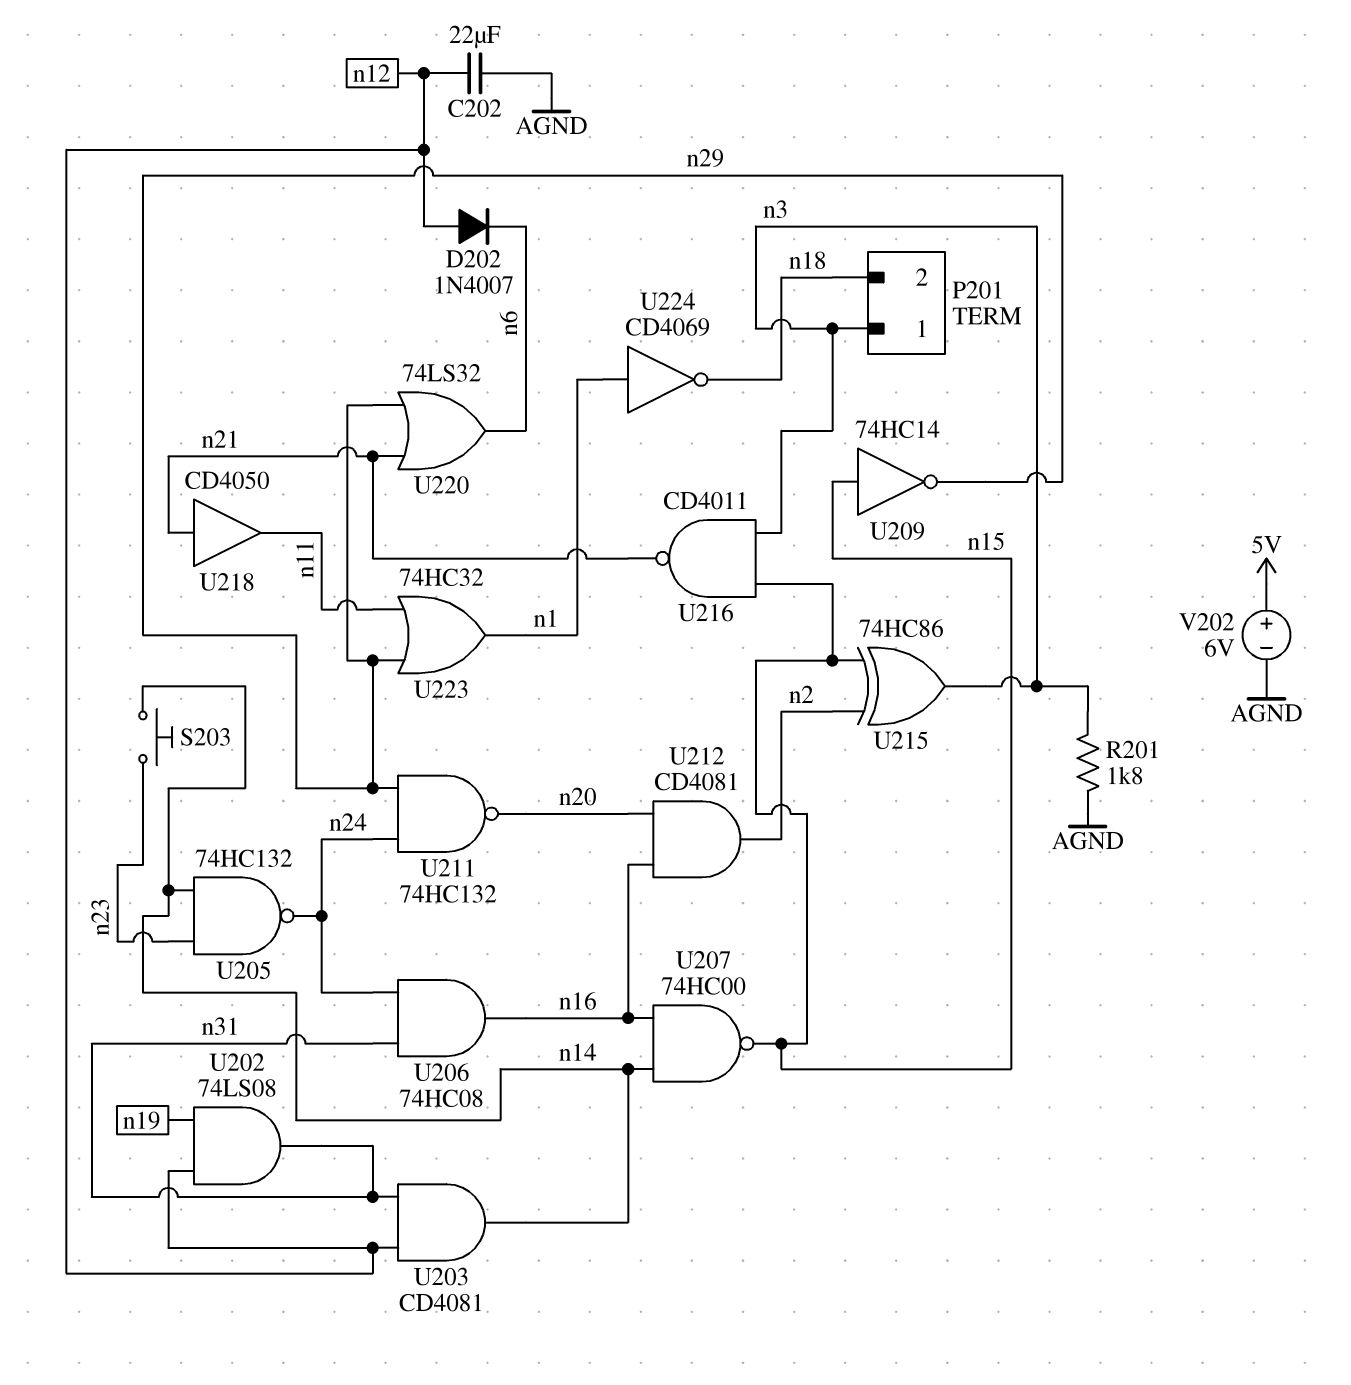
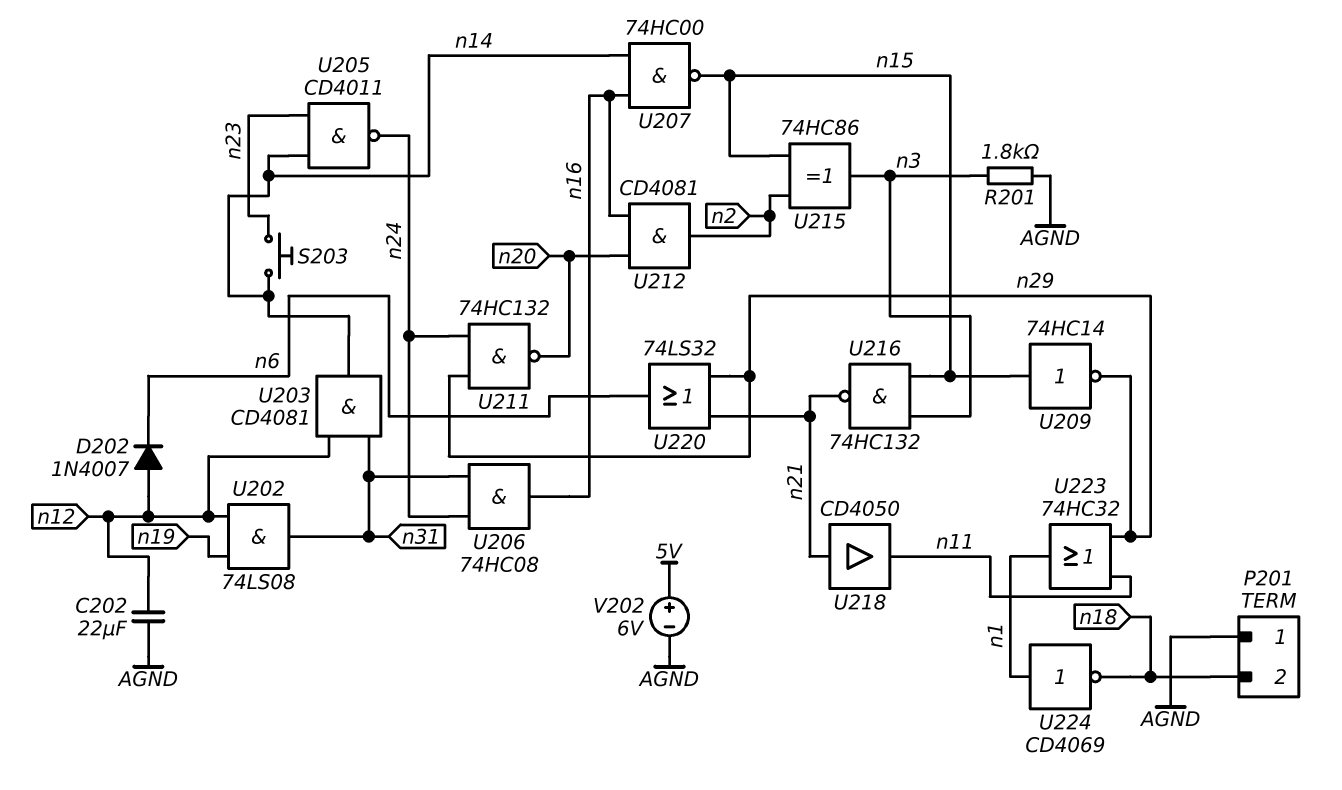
P201 pin 1: n3 -> AGND
U205: NAND 74HC132 (in n14, in n23, out n24) -> NAND CD4011 (in n14, in n23, out n24)
U216: NAND CD4011 (in n3, in n15, out n21) -> NAND 74HC132 (in n3, in n15, out n21)

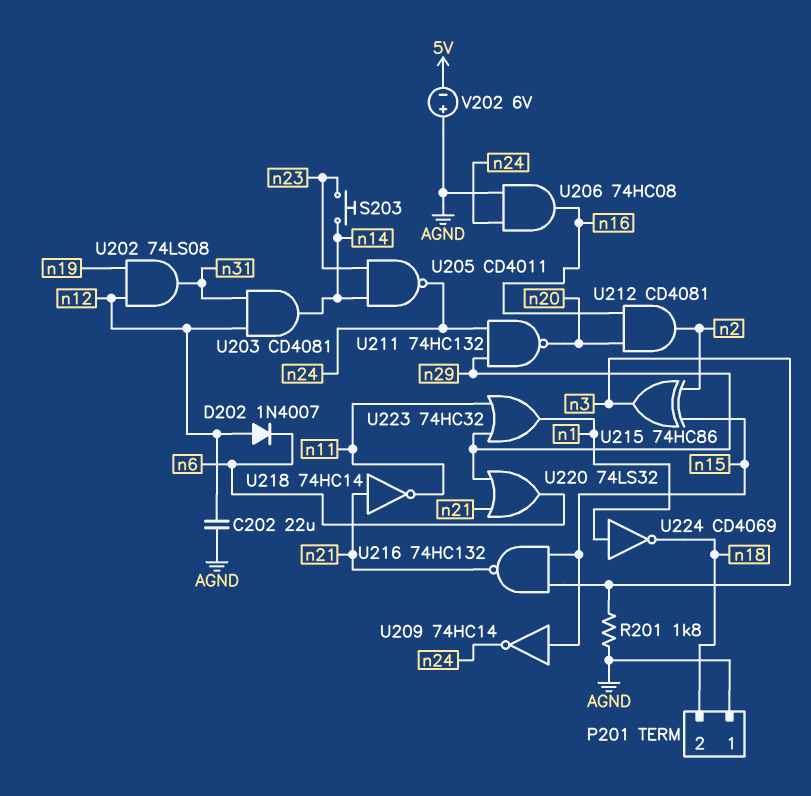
U206: AND 74HC08 (in n24, in n31, out n16) -> AND 74HC08 (in AGND, in n24, out n16)
U207: NAND 74HC00 (in n14, in n16, out n15) -> none
U209: NOT 74HC14 (in n15, out n29) -> NOT 74HC14 (in n15, out n24)
U218: buffer CD4050 (in n21, out n11) -> NOT 74HC14 (in n21, out n11)
V202: 6V (plus 5V, minus AGND) -> 6V (plus AGND, minus 5V)

